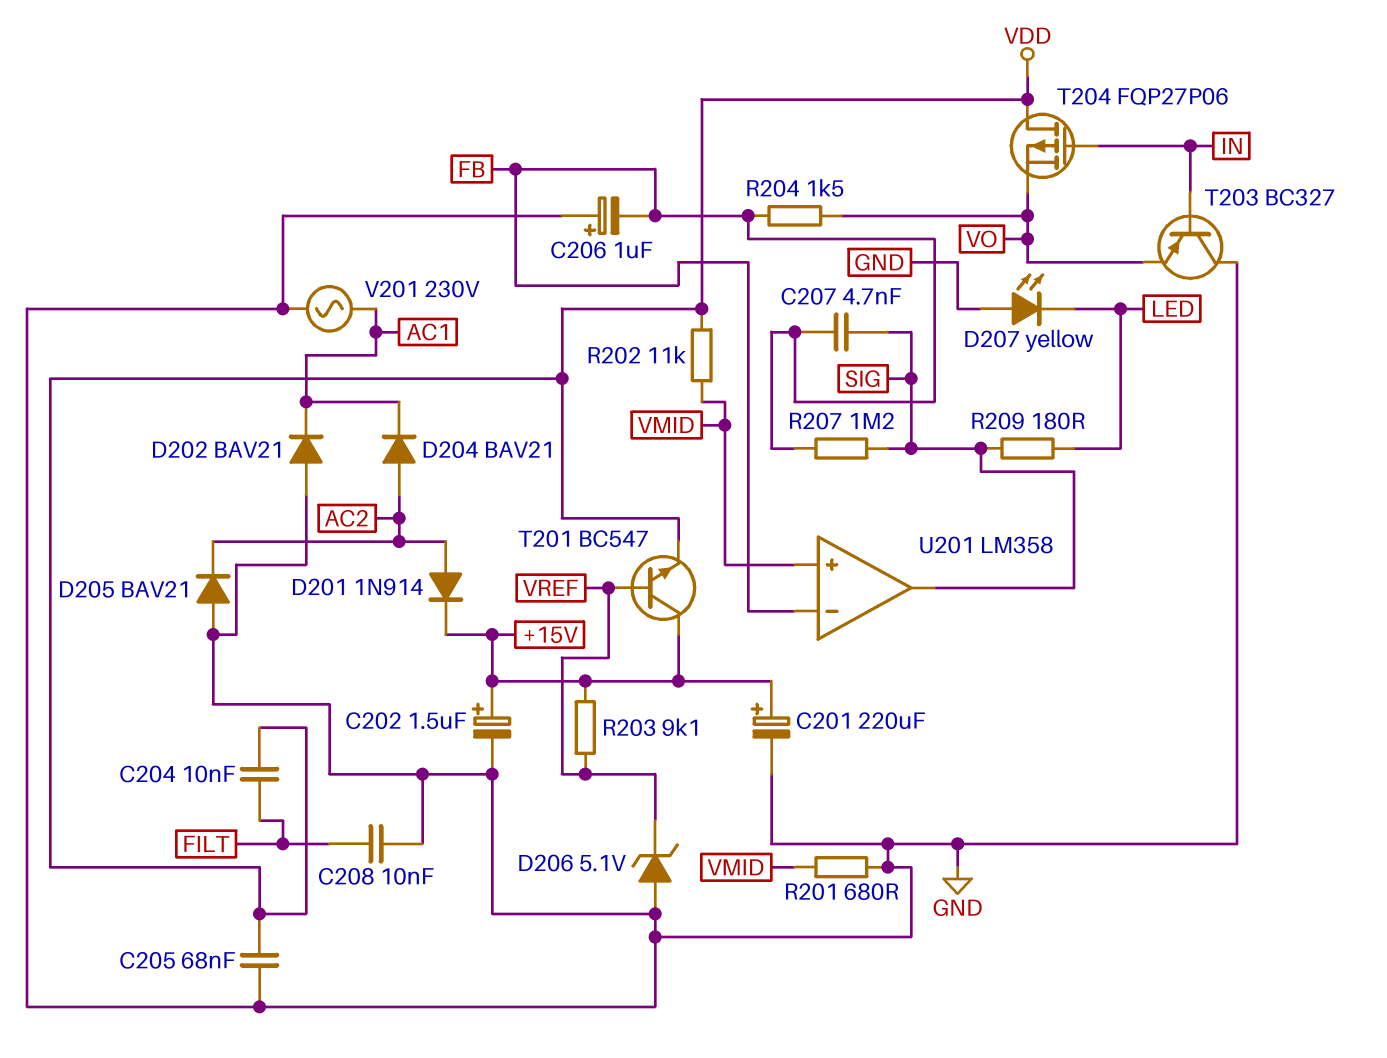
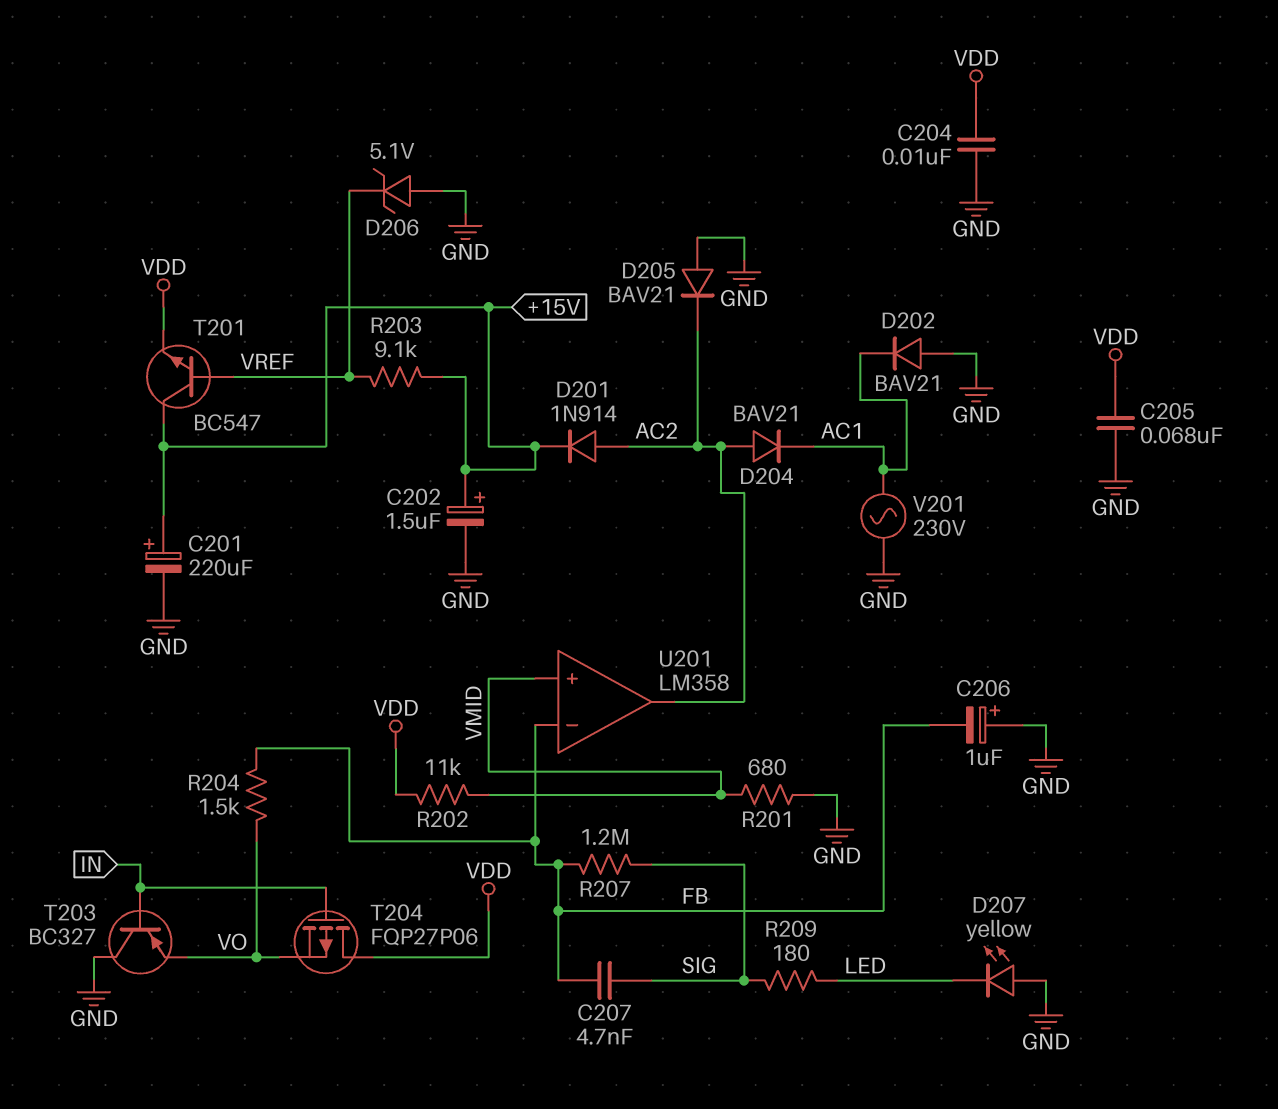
C204: 10nF (FILT, VDD) -> 10nF (GND, VDD)
C208: 10nF (FILT, GND) -> none
U201 pin out: SIG -> AC2

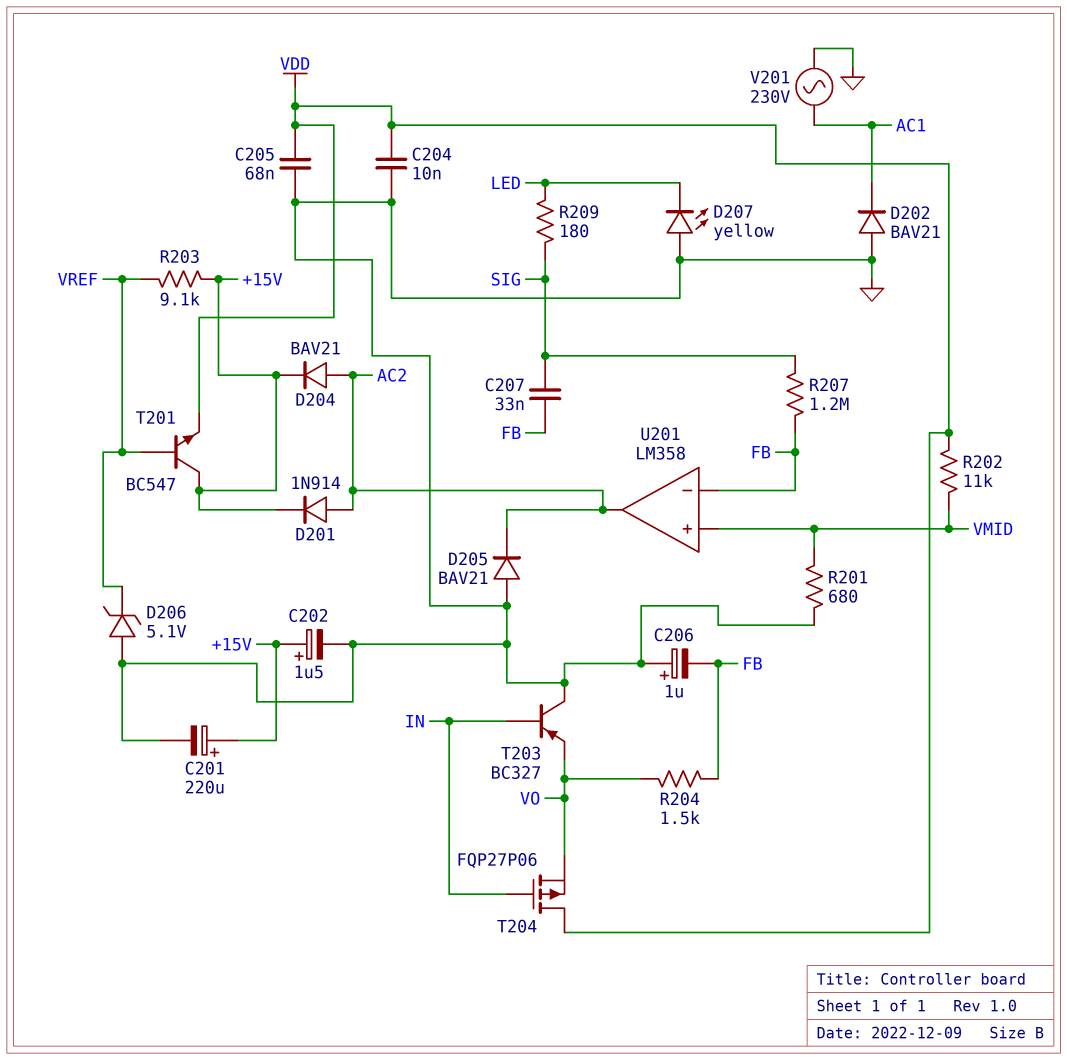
C207: 4.7nF (FB, SIG) -> 33nF (FB, SIG)
D204: diode BAV21 (A AC2, K AC1) -> diode BAV21 (A AC2, K +15V)

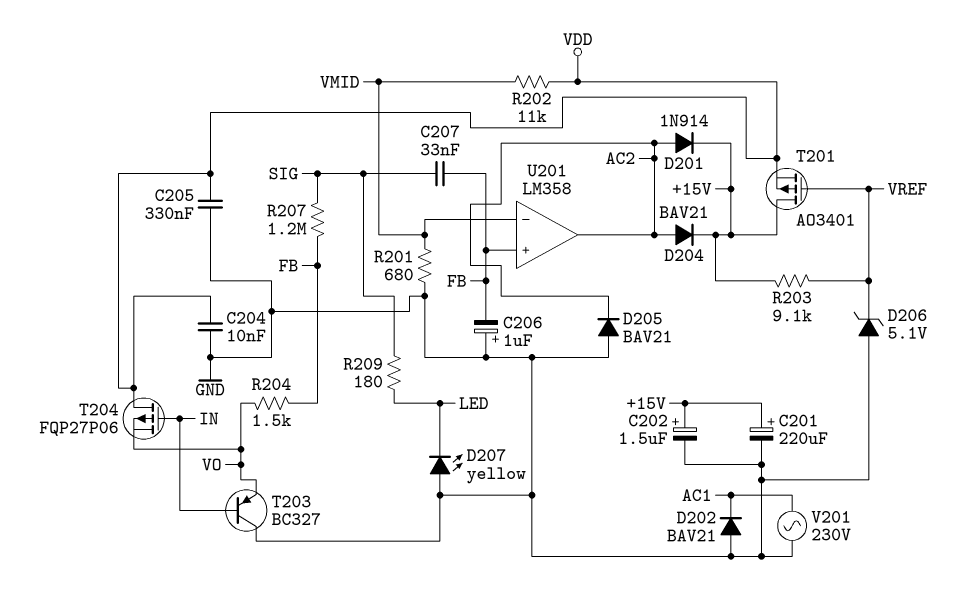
C205: 68nF (GND, VDD) -> 330nF (GND, VDD)
T201: NPN BC547 (B VREF, C +15V, E VDD) -> PMOS AO3401 (G VREF, D +15V, S VDD)
U201 pin in+: VMID -> FB
U201 pin in-: FB -> VMID

